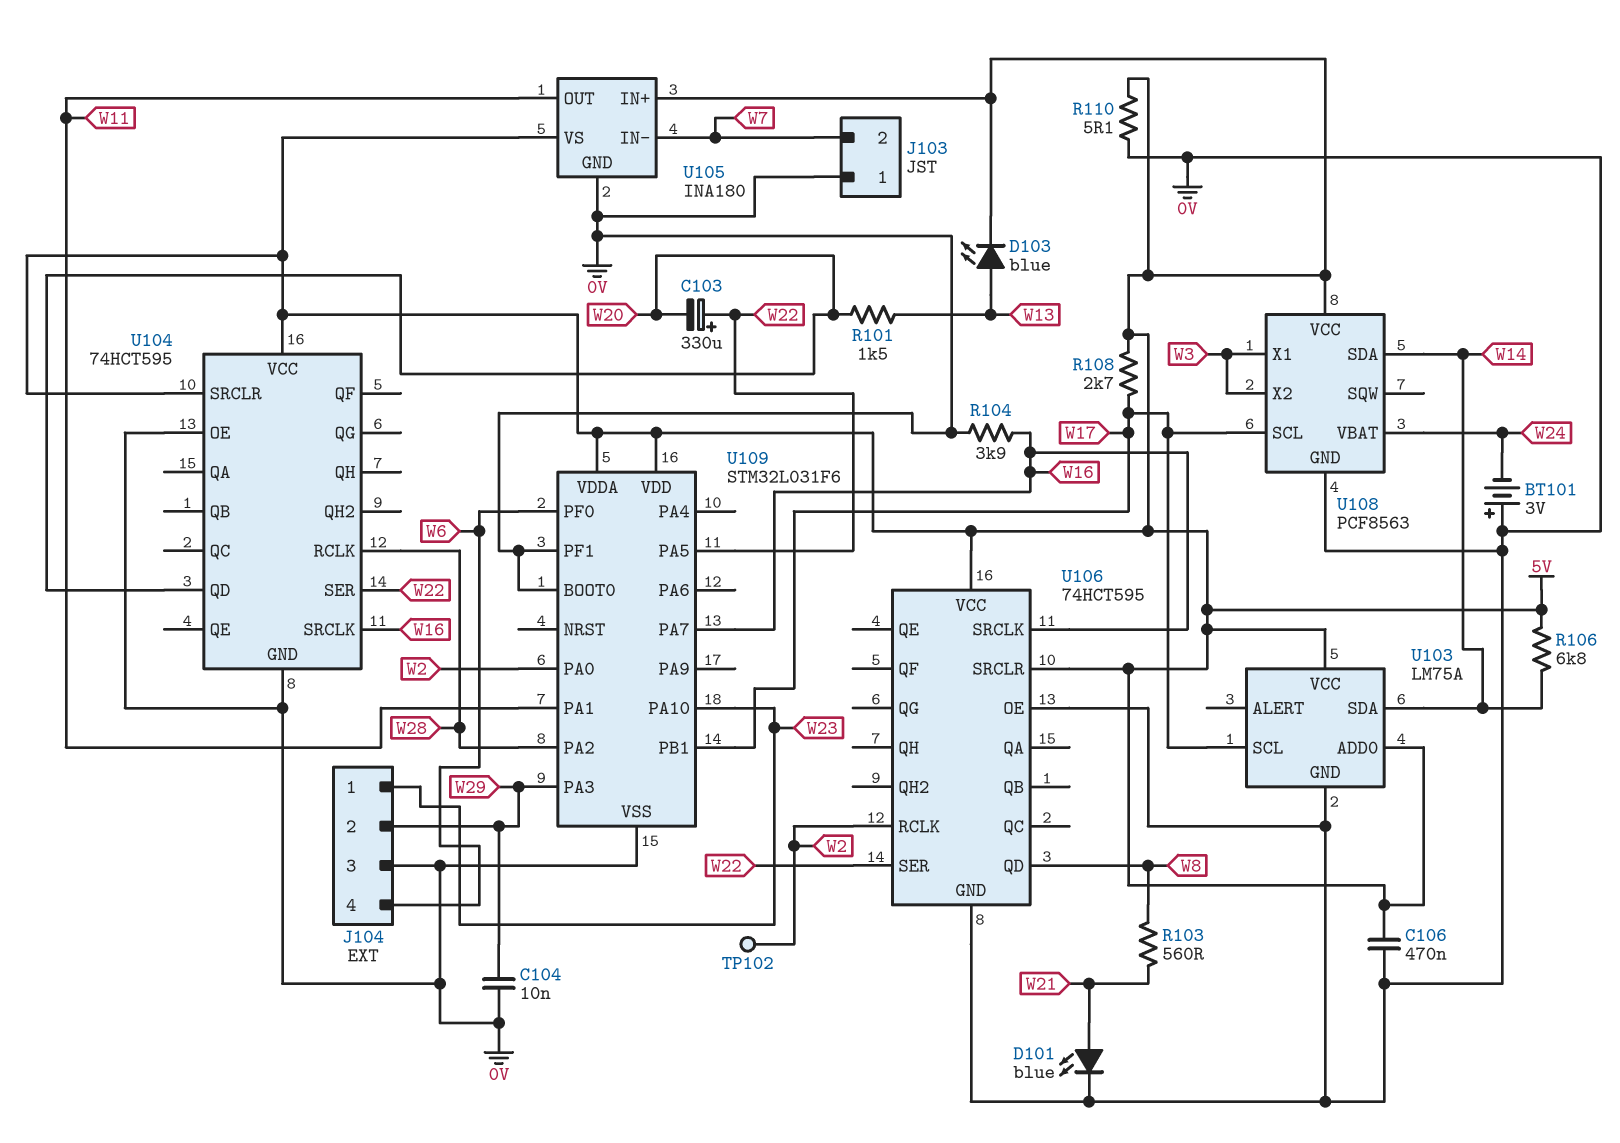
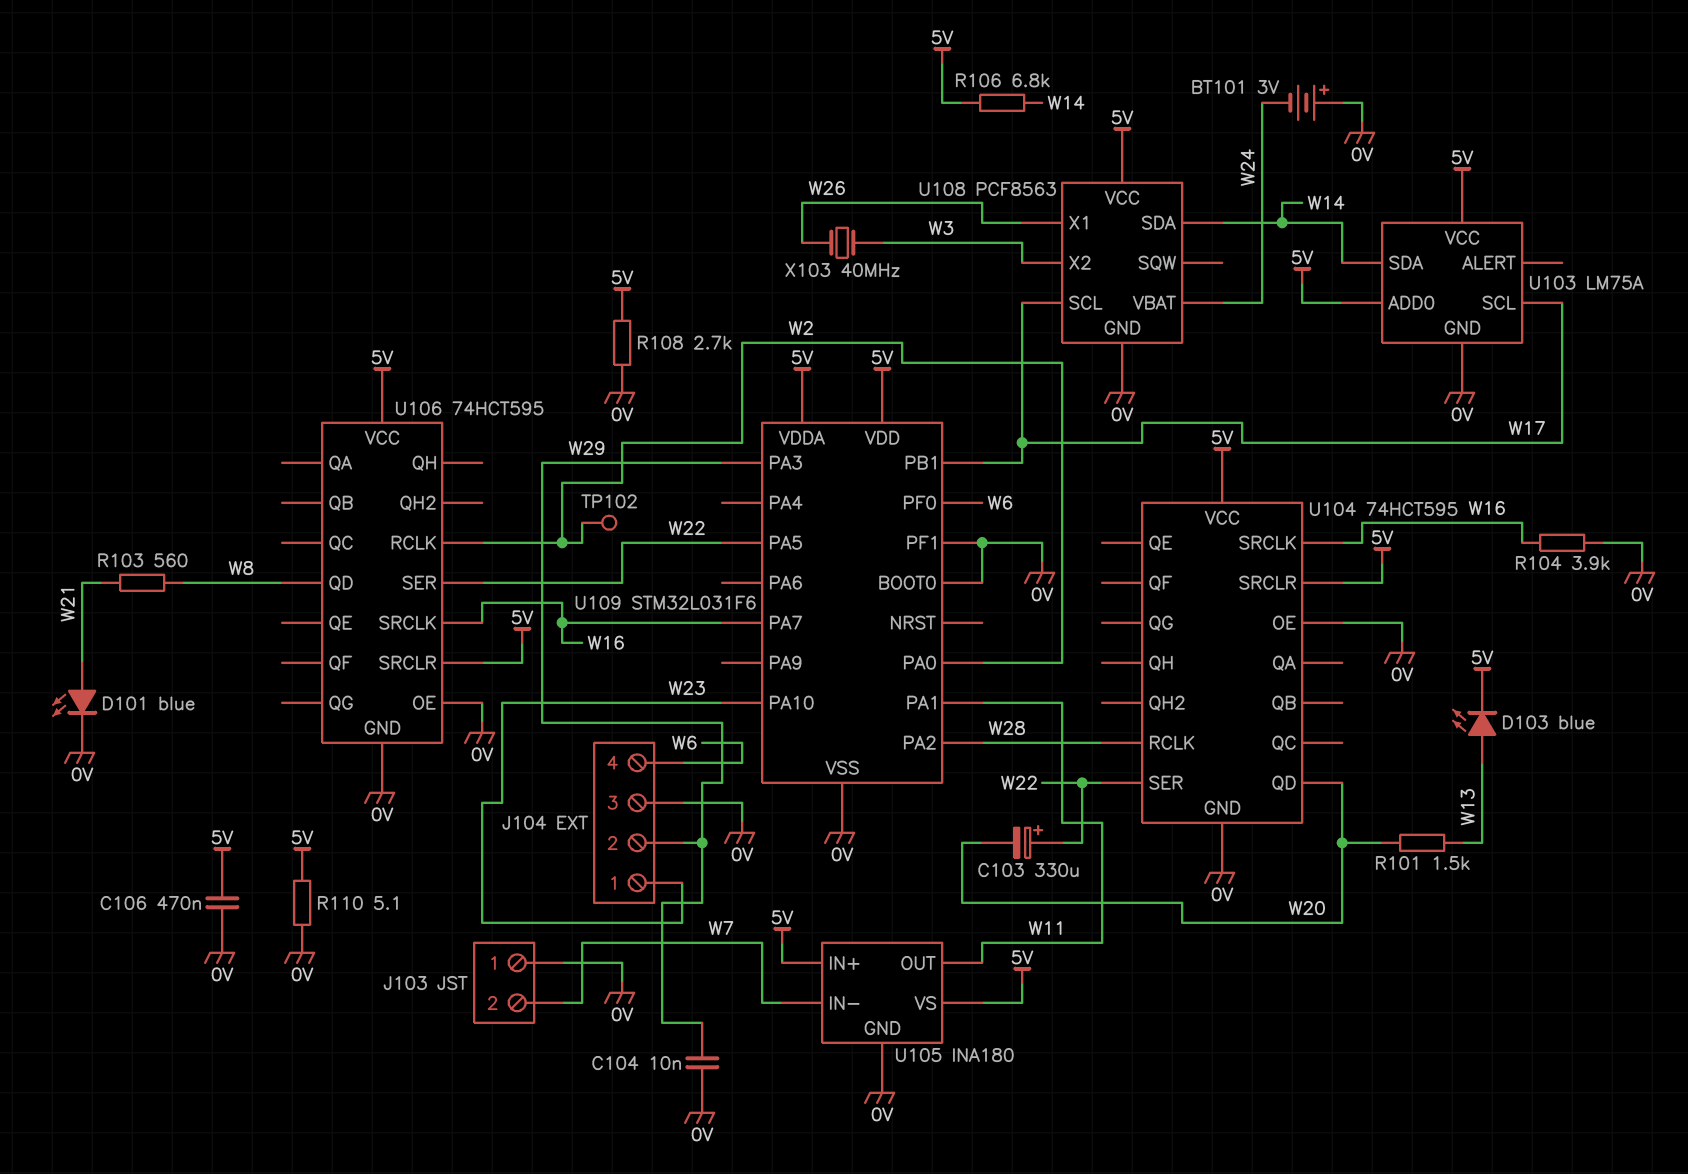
R108: 2.7k (5V, W17) -> 2.7k (0V, 5V)
U108 pin X1: W3 -> W26
X103: none -> 40MHz (W3, W26)

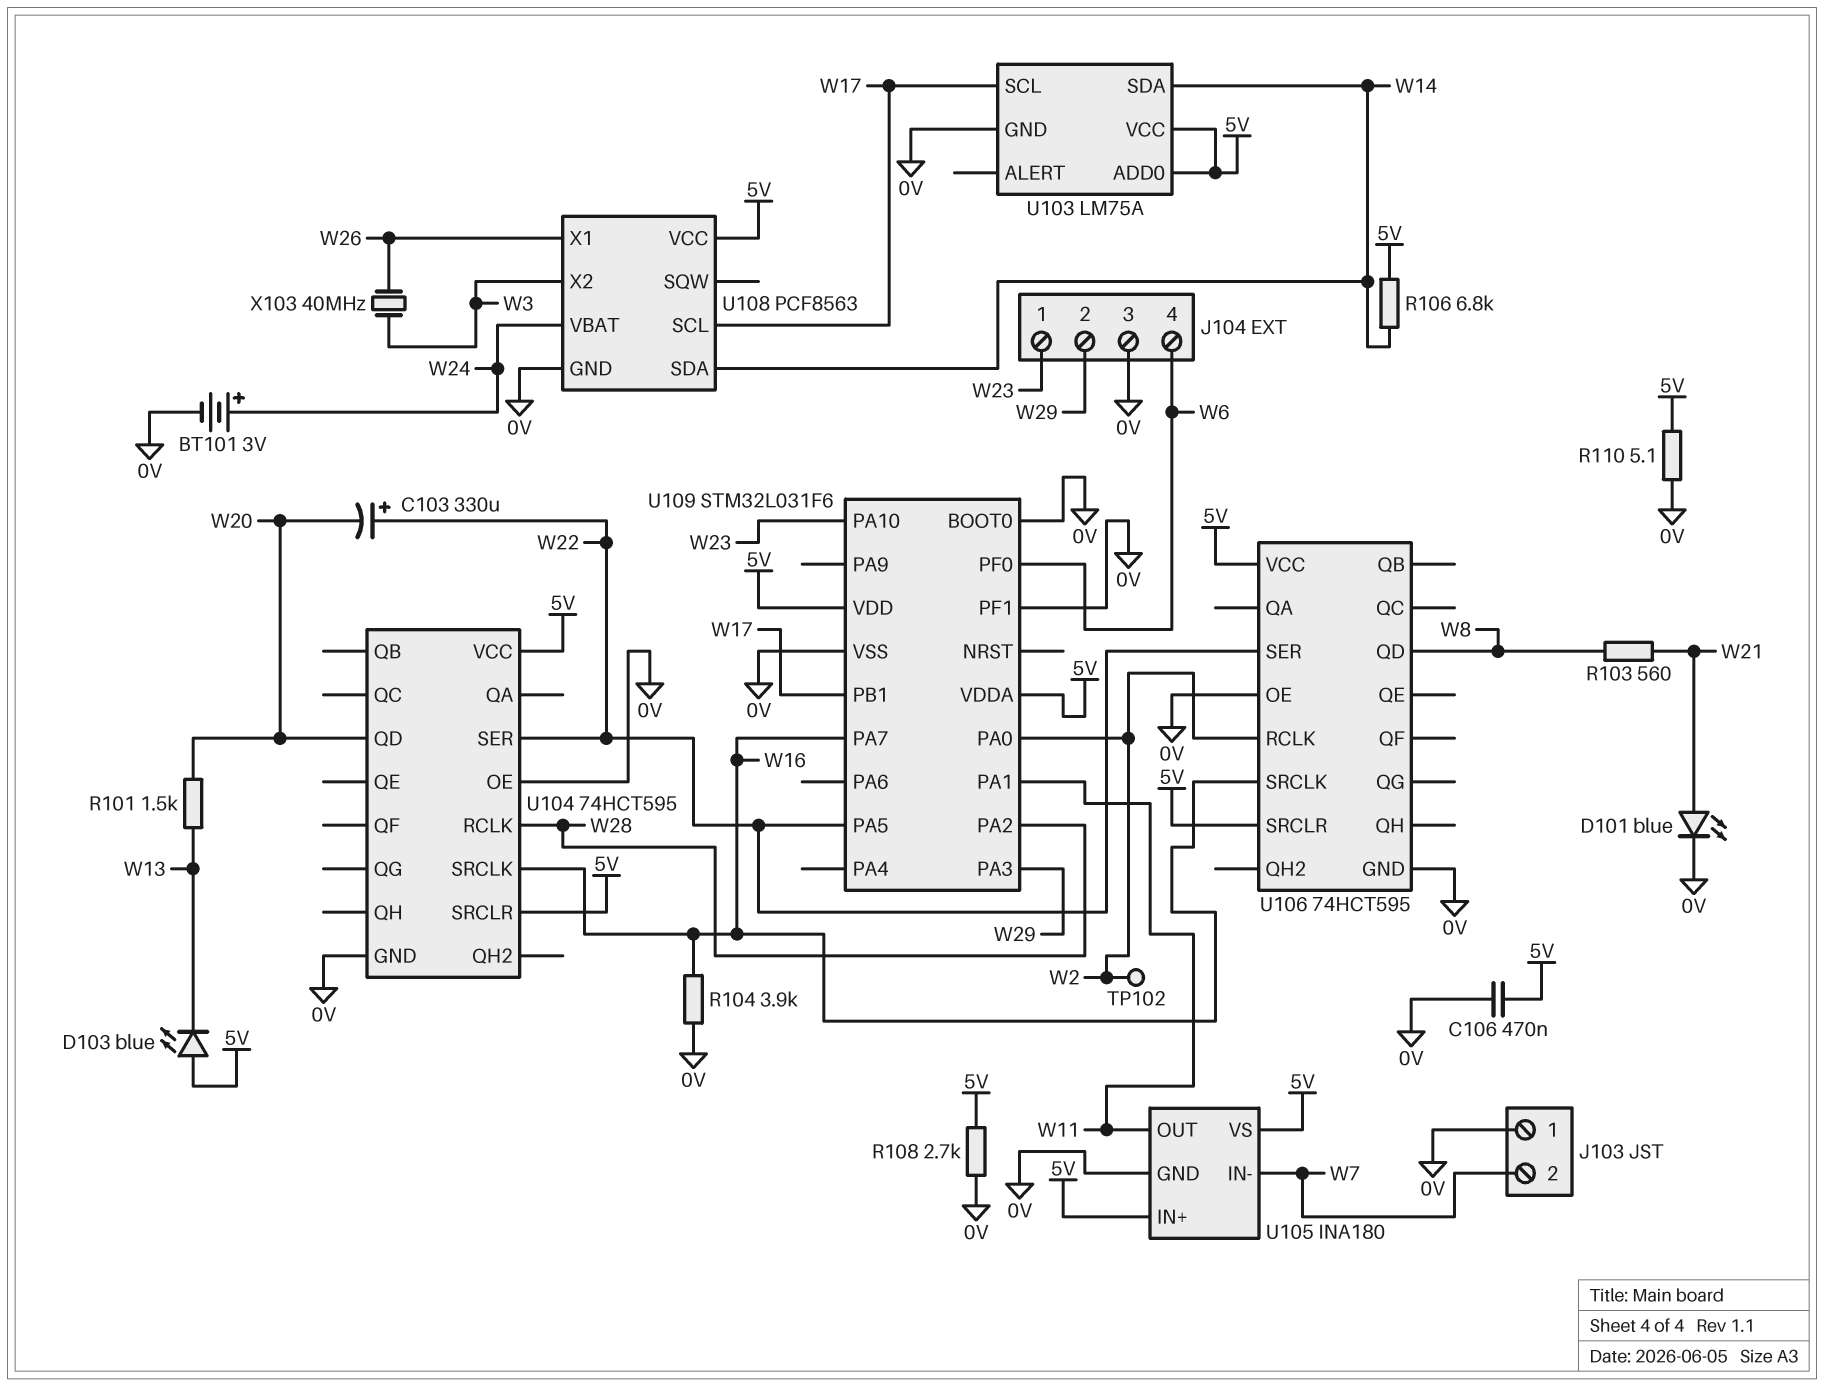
BT101: 3V (plus 0V, minus W24) -> 3V (plus W24, minus 0V)
C104: 10nF (0V, W29) -> none
D103: LED blue (A W13, K 5V) -> LED blue (A 5V, K W13)

